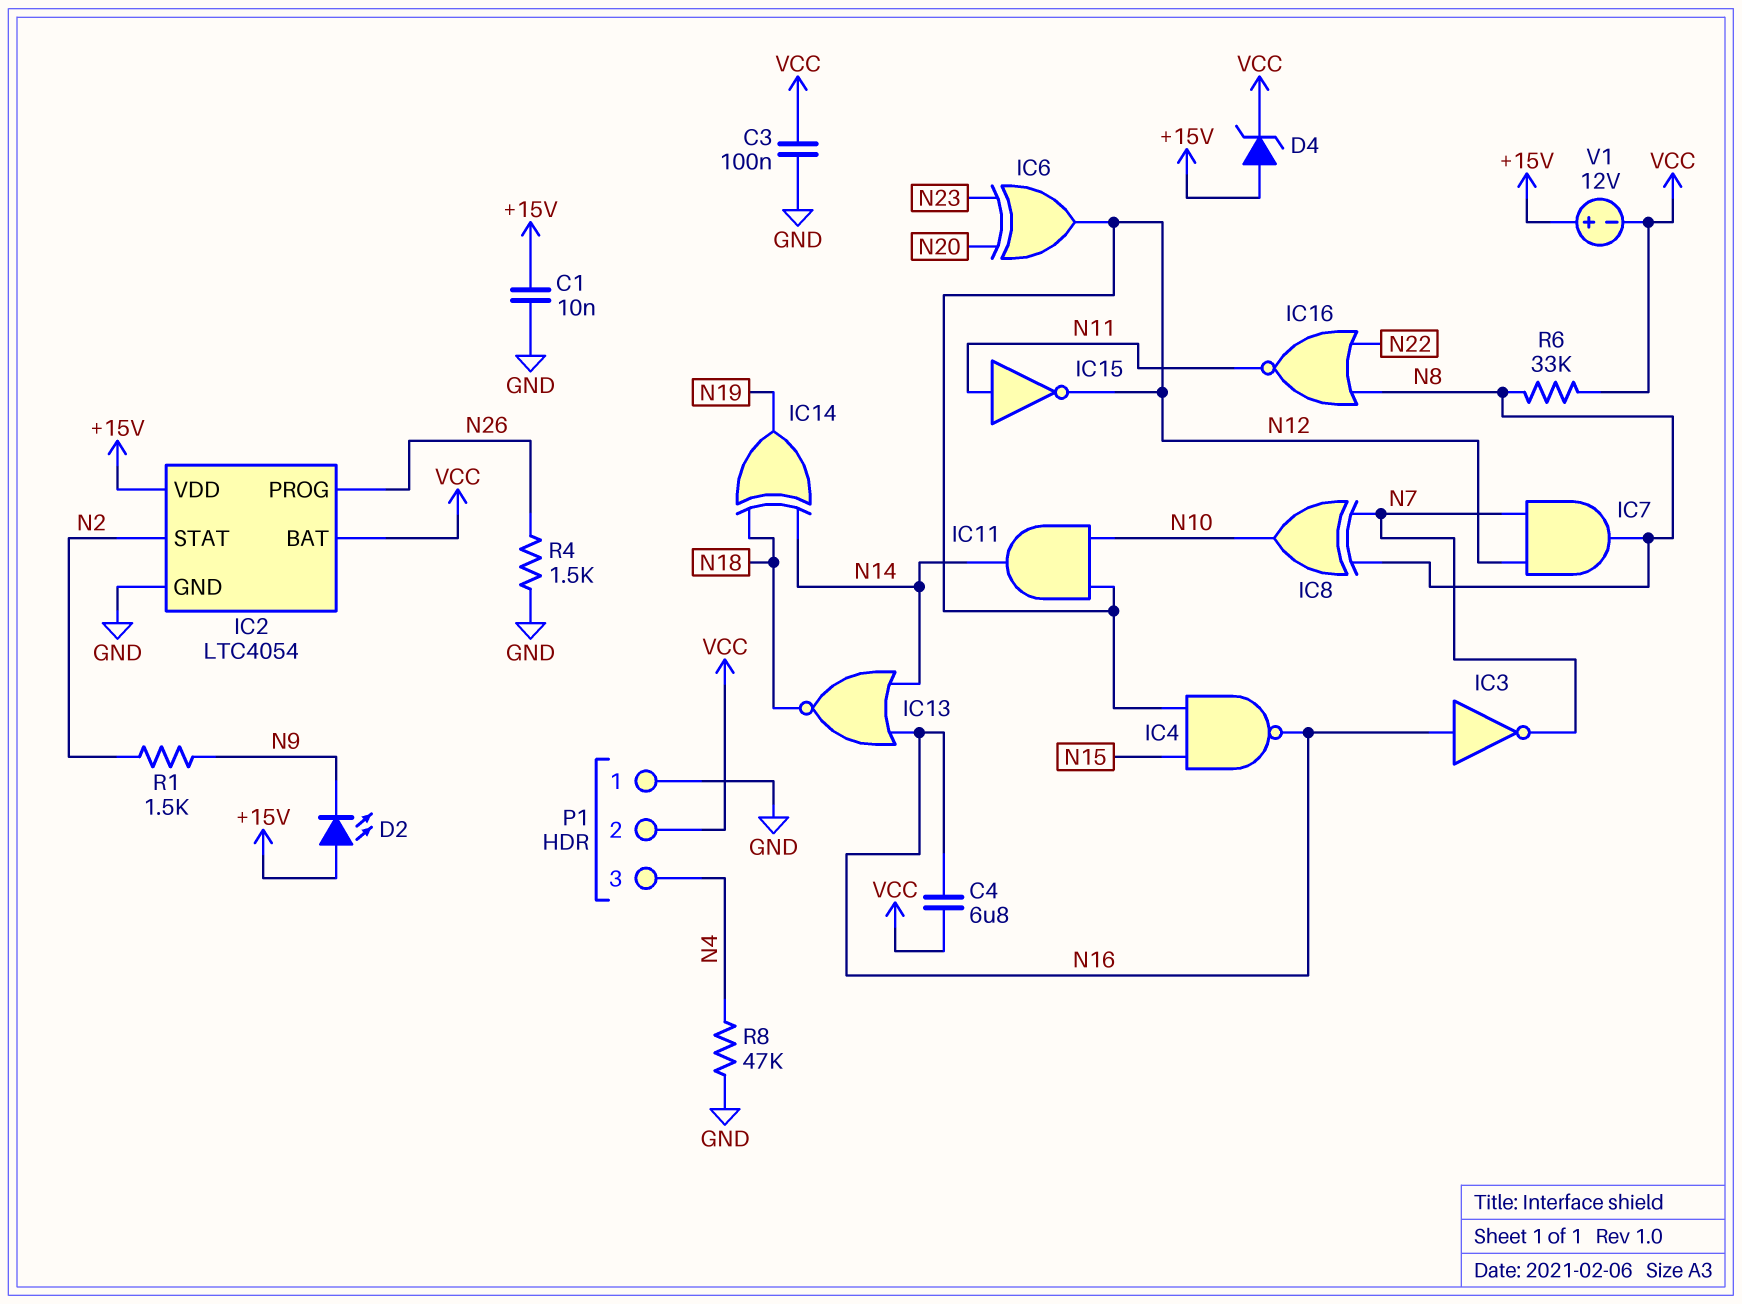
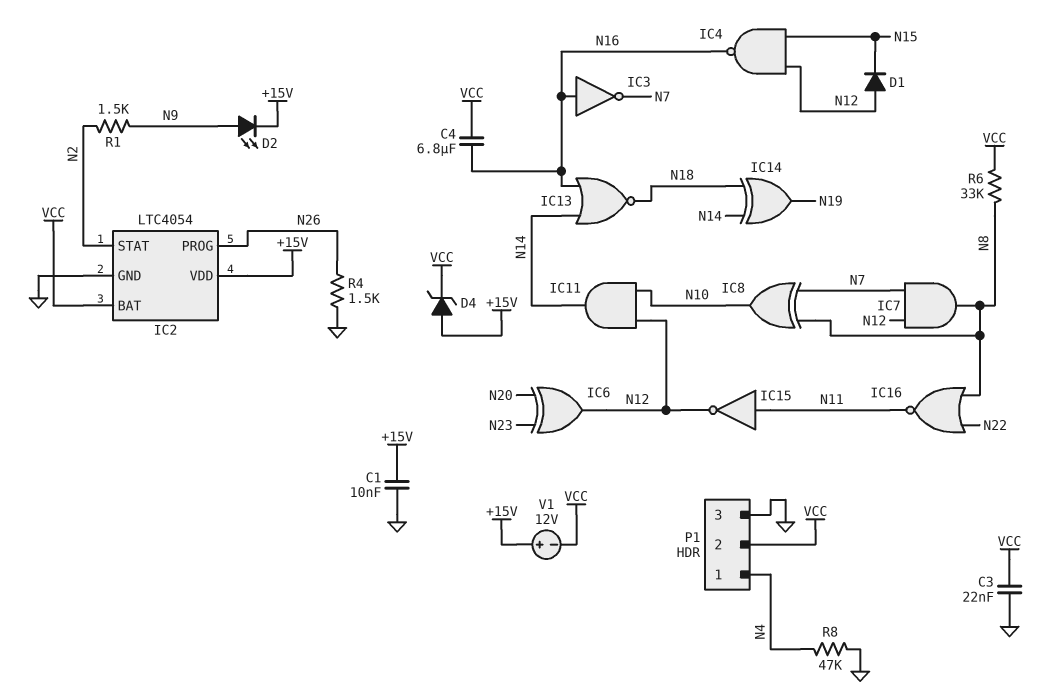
C3: 100nF (GND, VCC) -> 22nF (GND, VCC)
D1: none -> diode (A N12, K N15)
D2: LED (A +15V, K N9) -> LED (A N9, K +15V)
P1 pin 1: GND -> N4
P1 pin 3: N4 -> GND

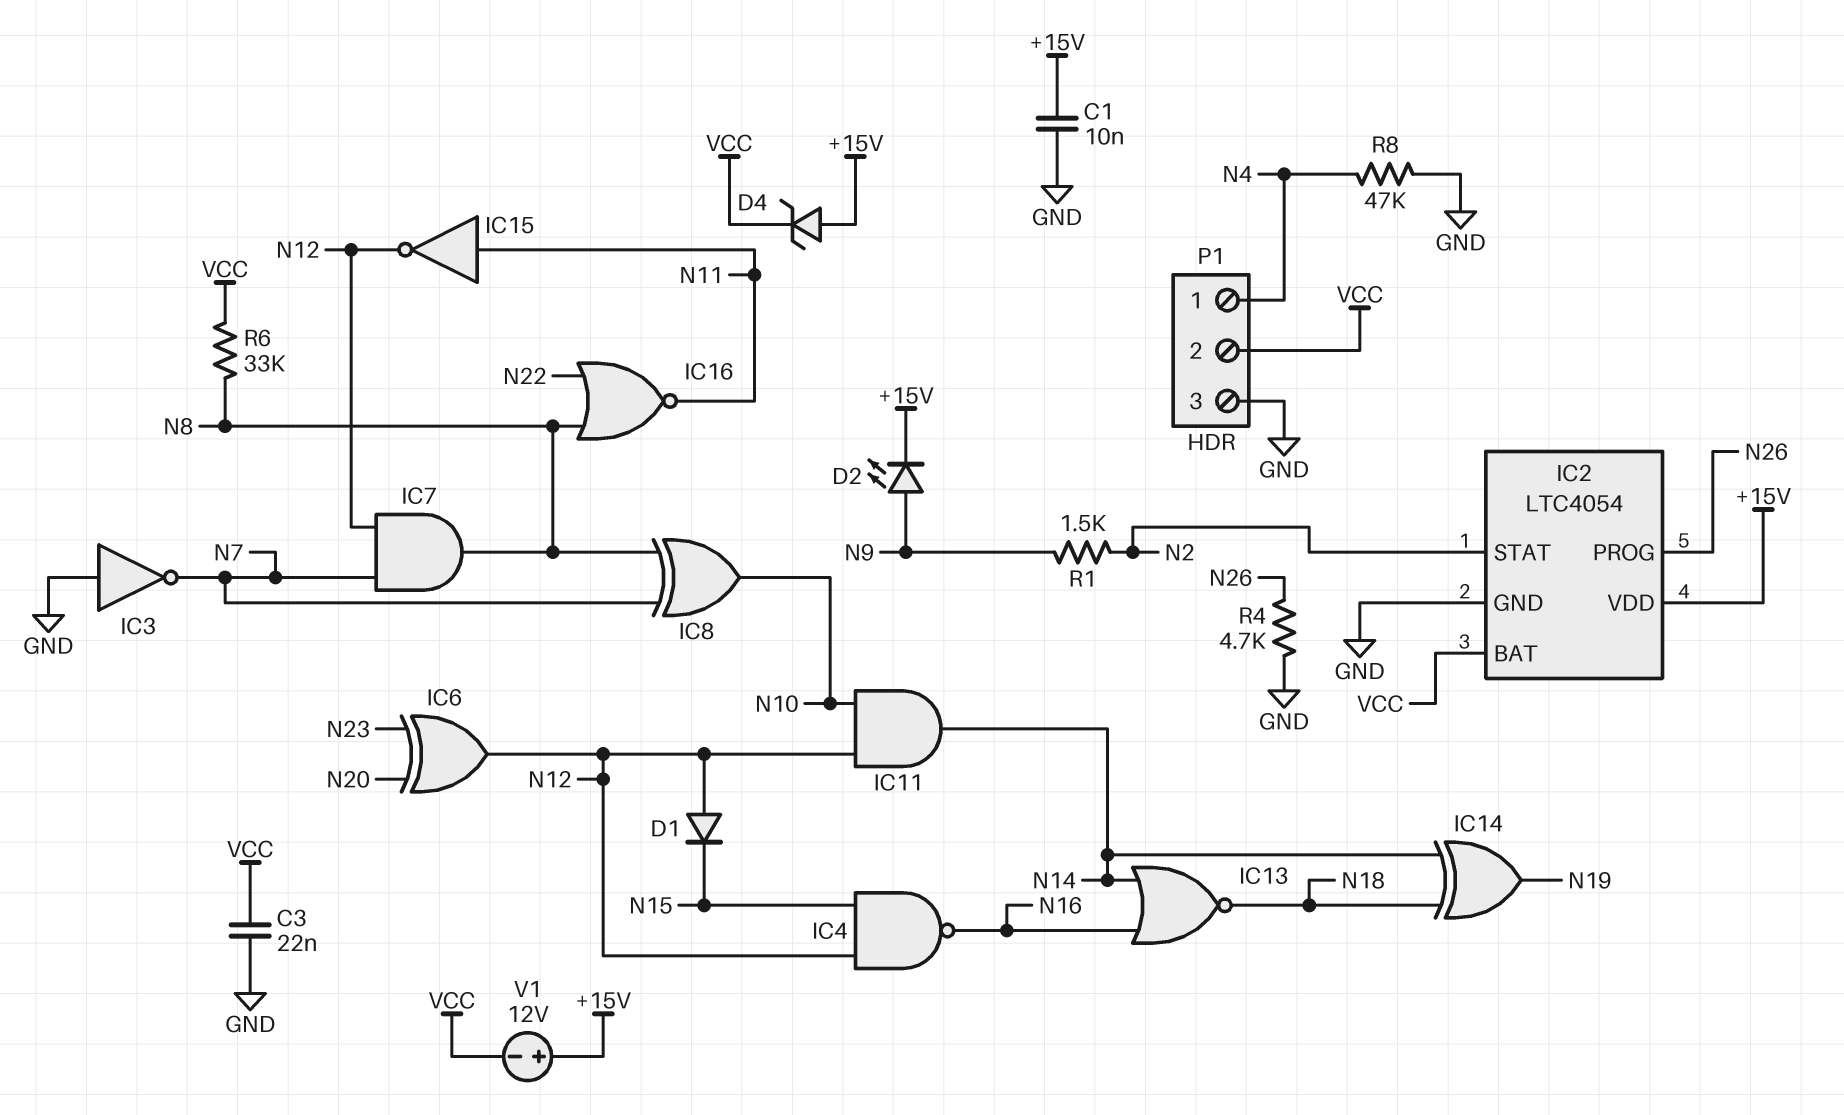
C4: 6.8uF (N16, VCC) -> none
IC3: NOT (in N16, out N7) -> NOT (in GND, out N7)
R4: 1.5k (GND, N26) -> 4.7k (GND, N26)

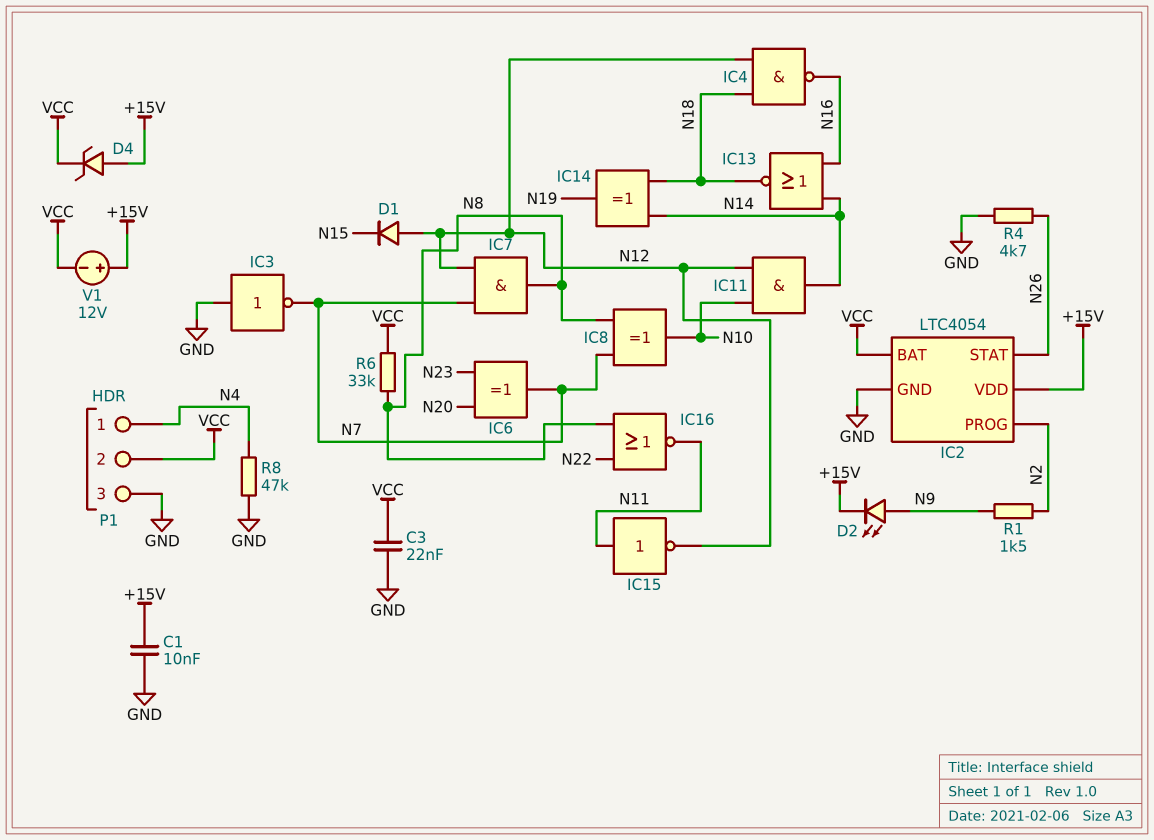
IC2 pin PROG: N26 -> N2
IC2 pin STAT: N2 -> N26
IC4: NAND (in N12, in N15, out N16) -> NAND (in N12, in N18, out N16)
IC6: XOR (in N20, in N23, out N12) -> XOR (in N20, in N23, out N7)

